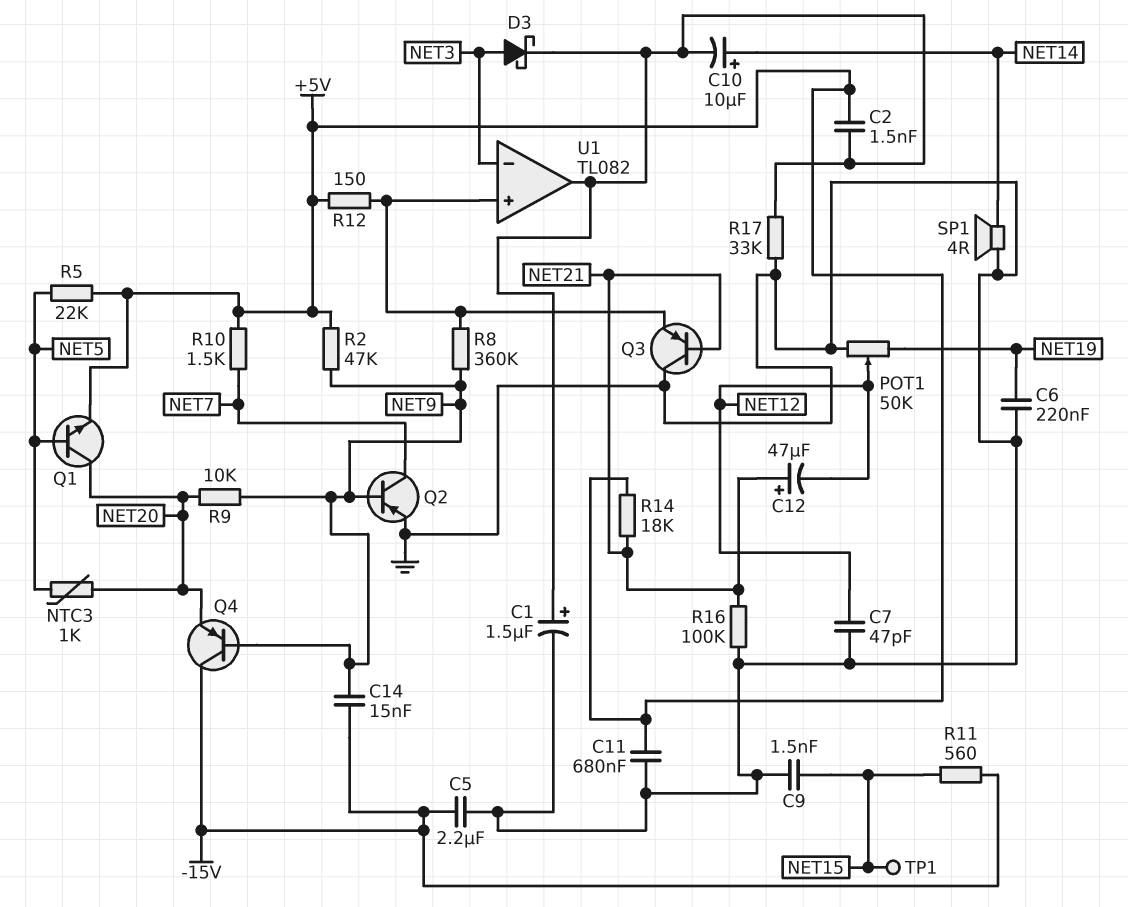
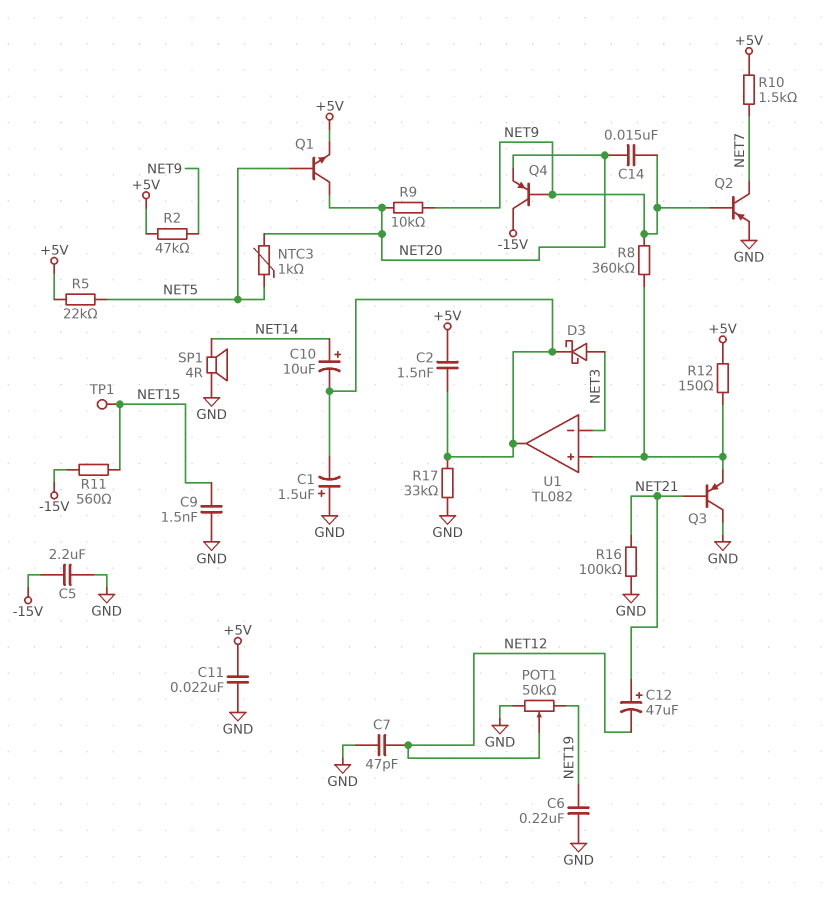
C1: 1.5uF (plus U1/out, minus GND) -> 1.5uF (plus GND, minus U1/out)
C11: 680nF (+5V, GND) -> 22nF (+5V, GND)
C14: 15nF (-15V, NET9) -> 15nF (NET9, NET20)
R14: 18k (+5V, NET21) -> none

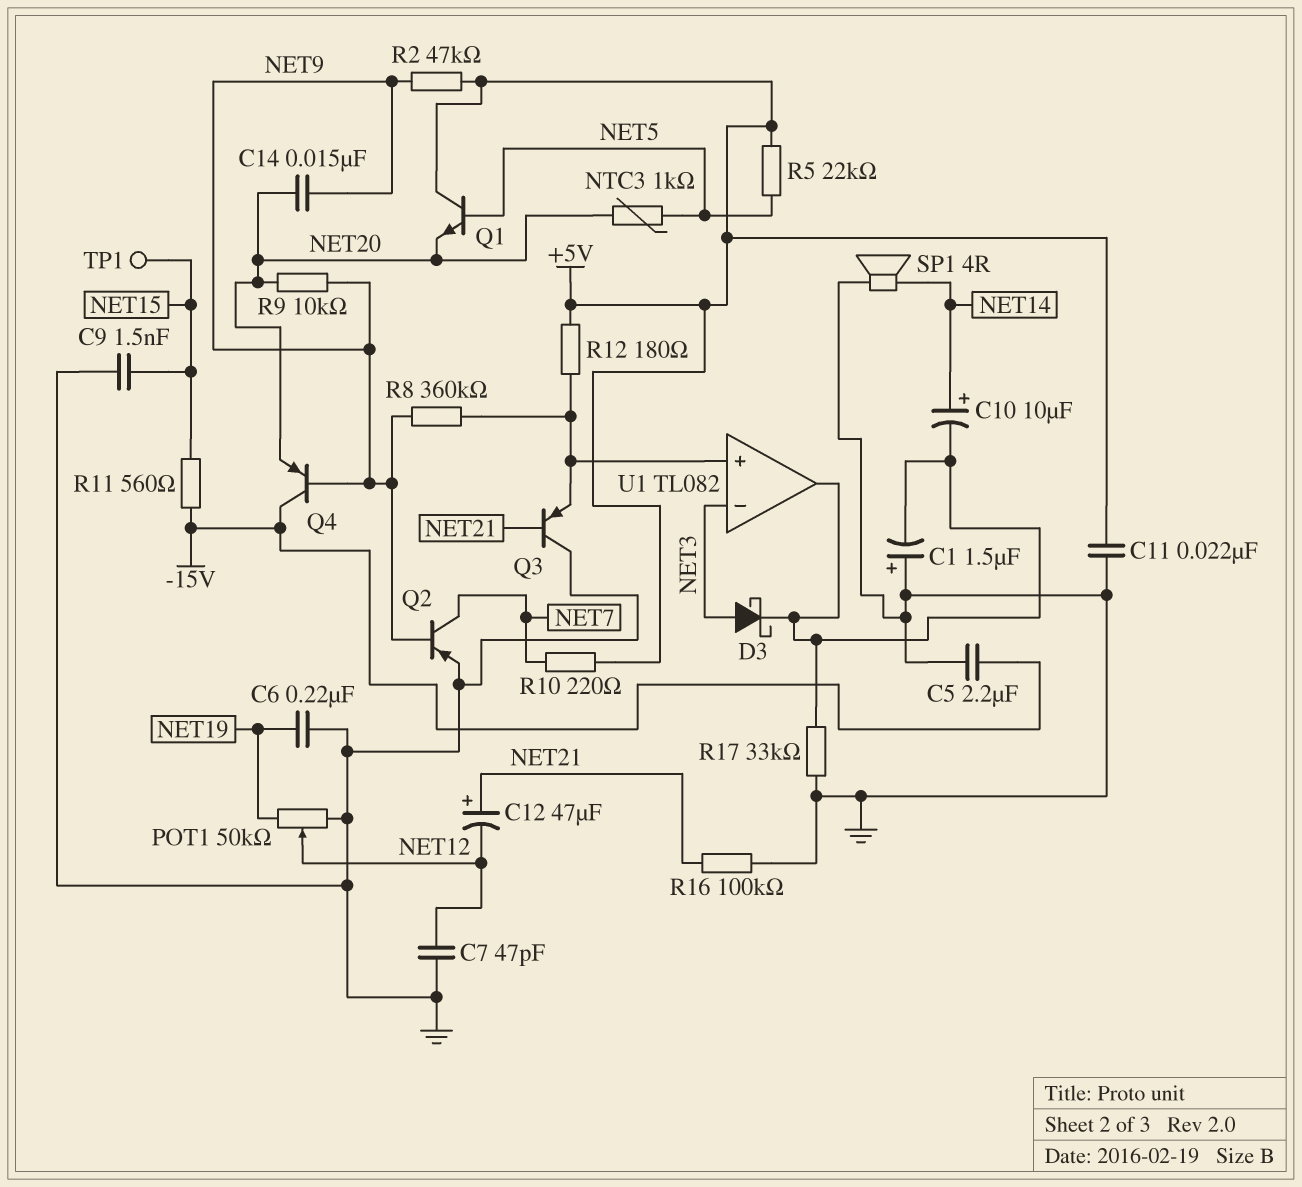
C2: 1.5nF (+5V, U1/out) -> none
Q1: NPN (B NET5, C NET20, E +5V) -> NPN (B NET5, C +5V, E NET20)
R10: 1.5k (+5V, NET7) -> 220 (+5V, NET7)
R12: 150 (+5V, U1/in+) -> 180 (+5V, U1/in+)

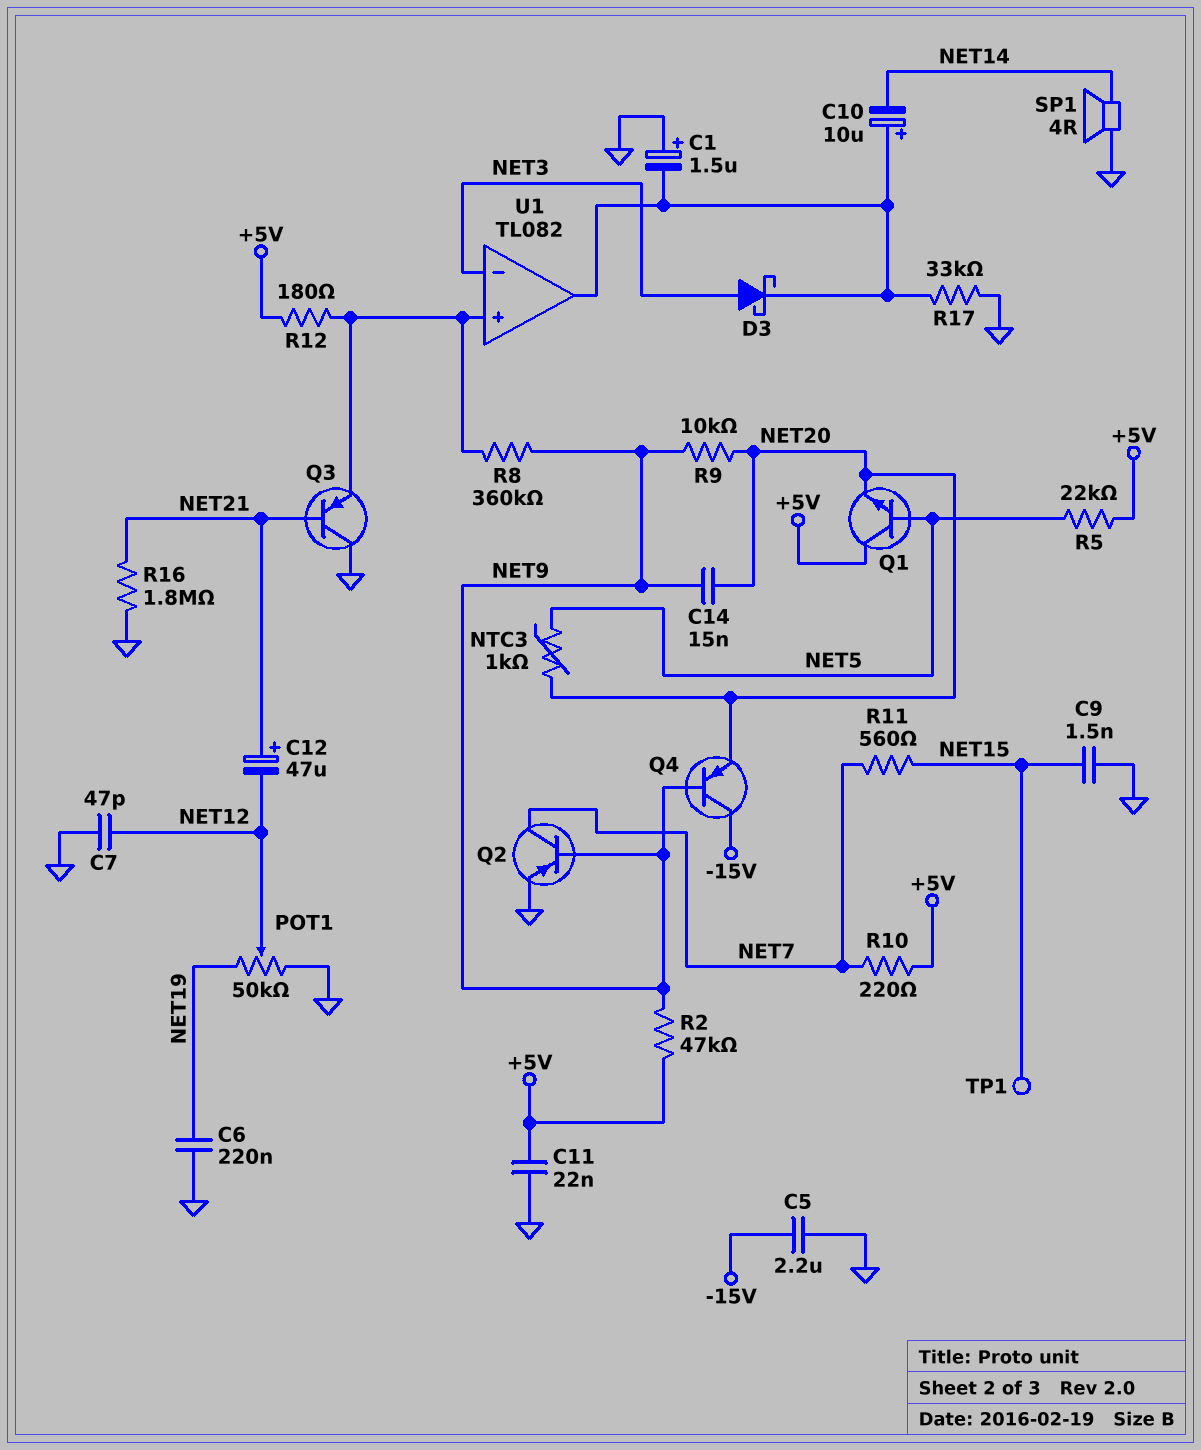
C10: 10uF (plus NET14, minus U1/out) -> 10uF (plus U1/out, minus NET14)
R11: 560 (-15V, NET15) -> 560 (NET7, NET15)
R16: 100k (GND, NET21) -> 1.8M (GND, NET21)

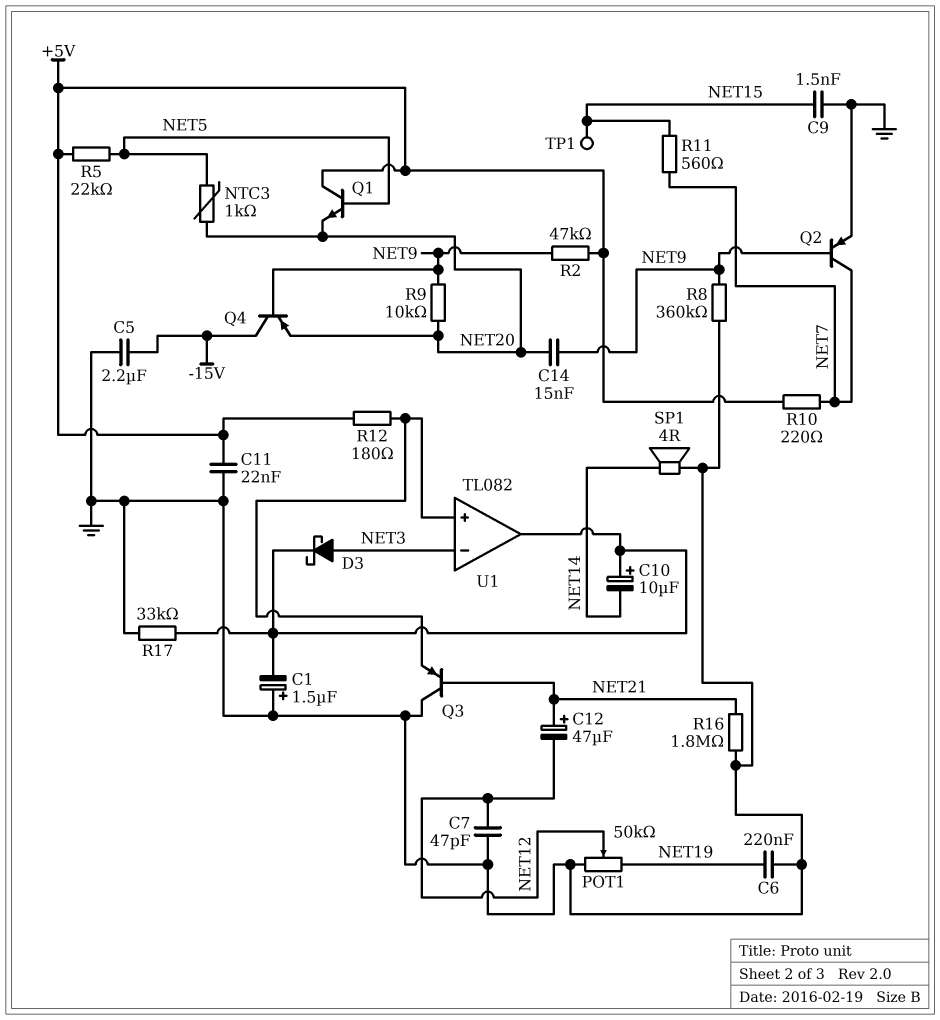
R8: 360k (NET9, U1/in+) -> 360k (GND, NET9)

